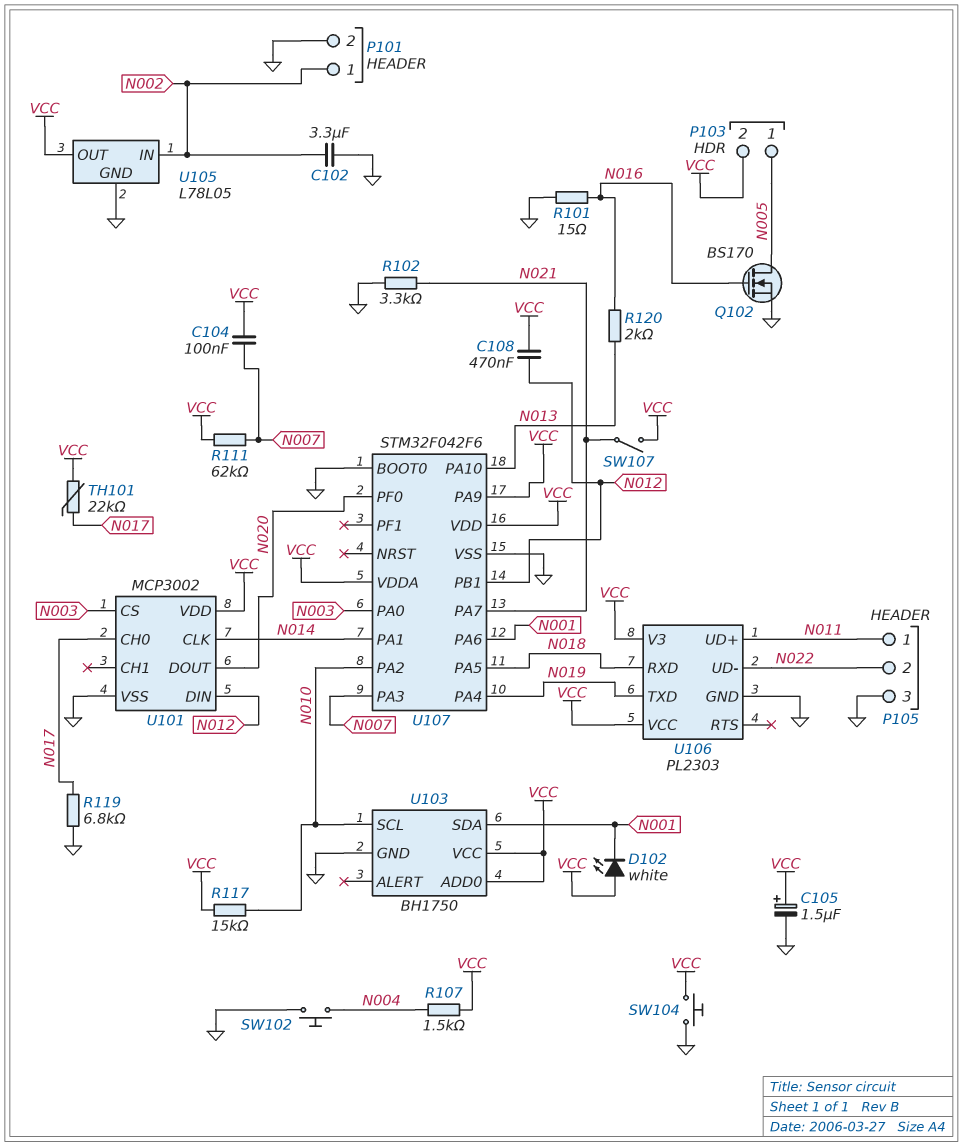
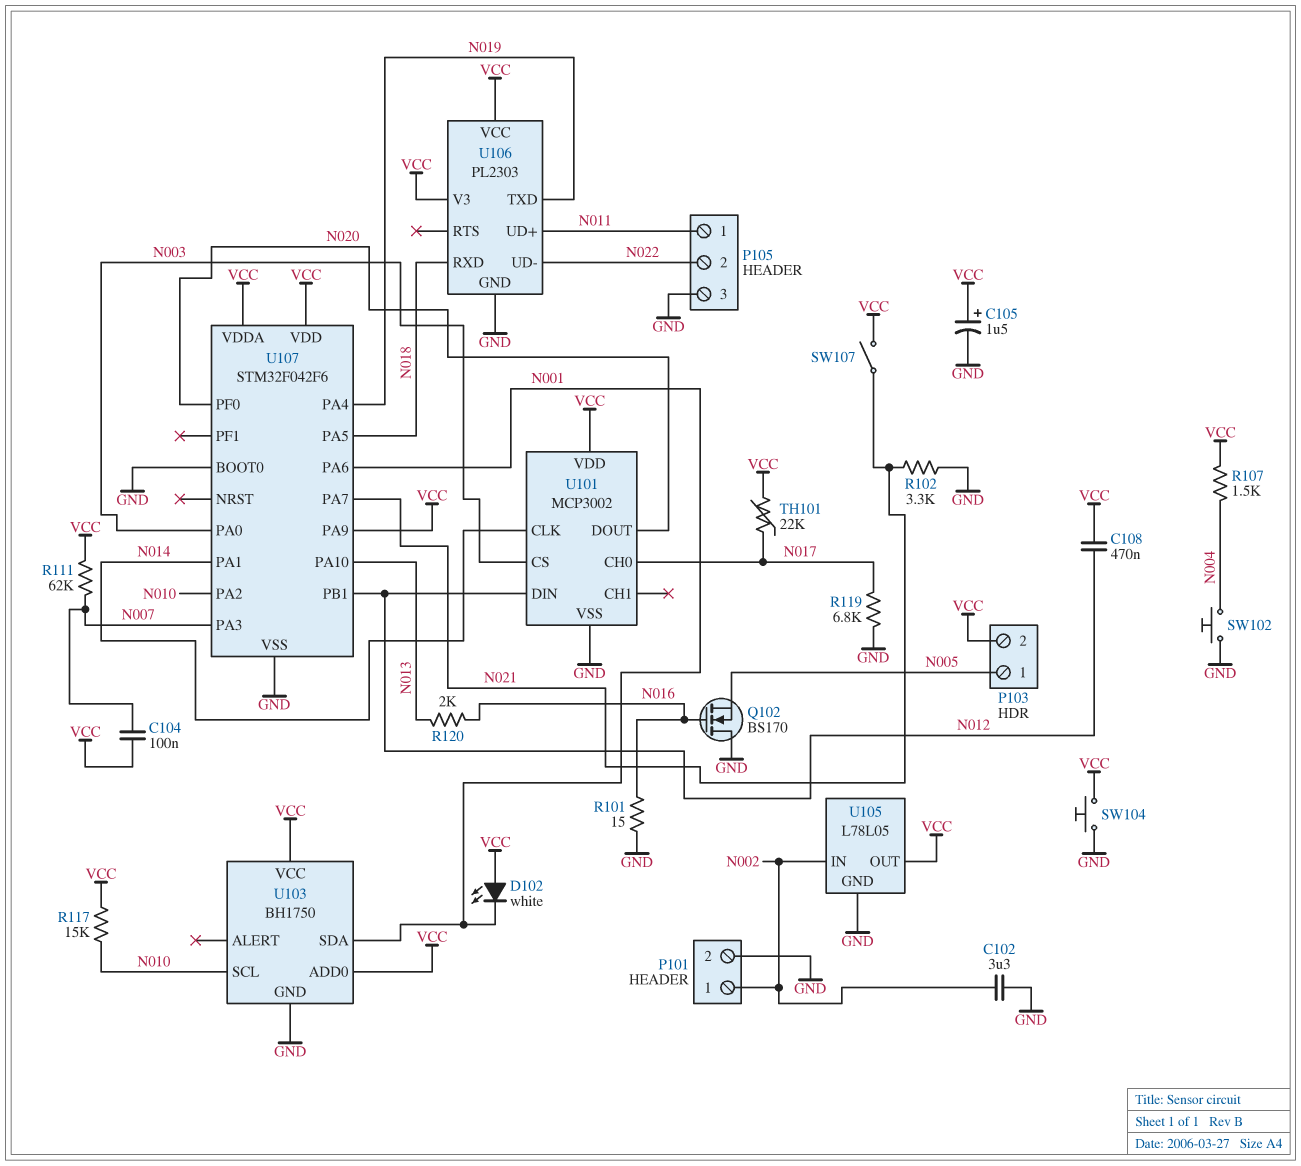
Q102: NMOS BS170 (G N016, D N005, S GND) -> NMOS BS170 (G N016, D GND, S N005)

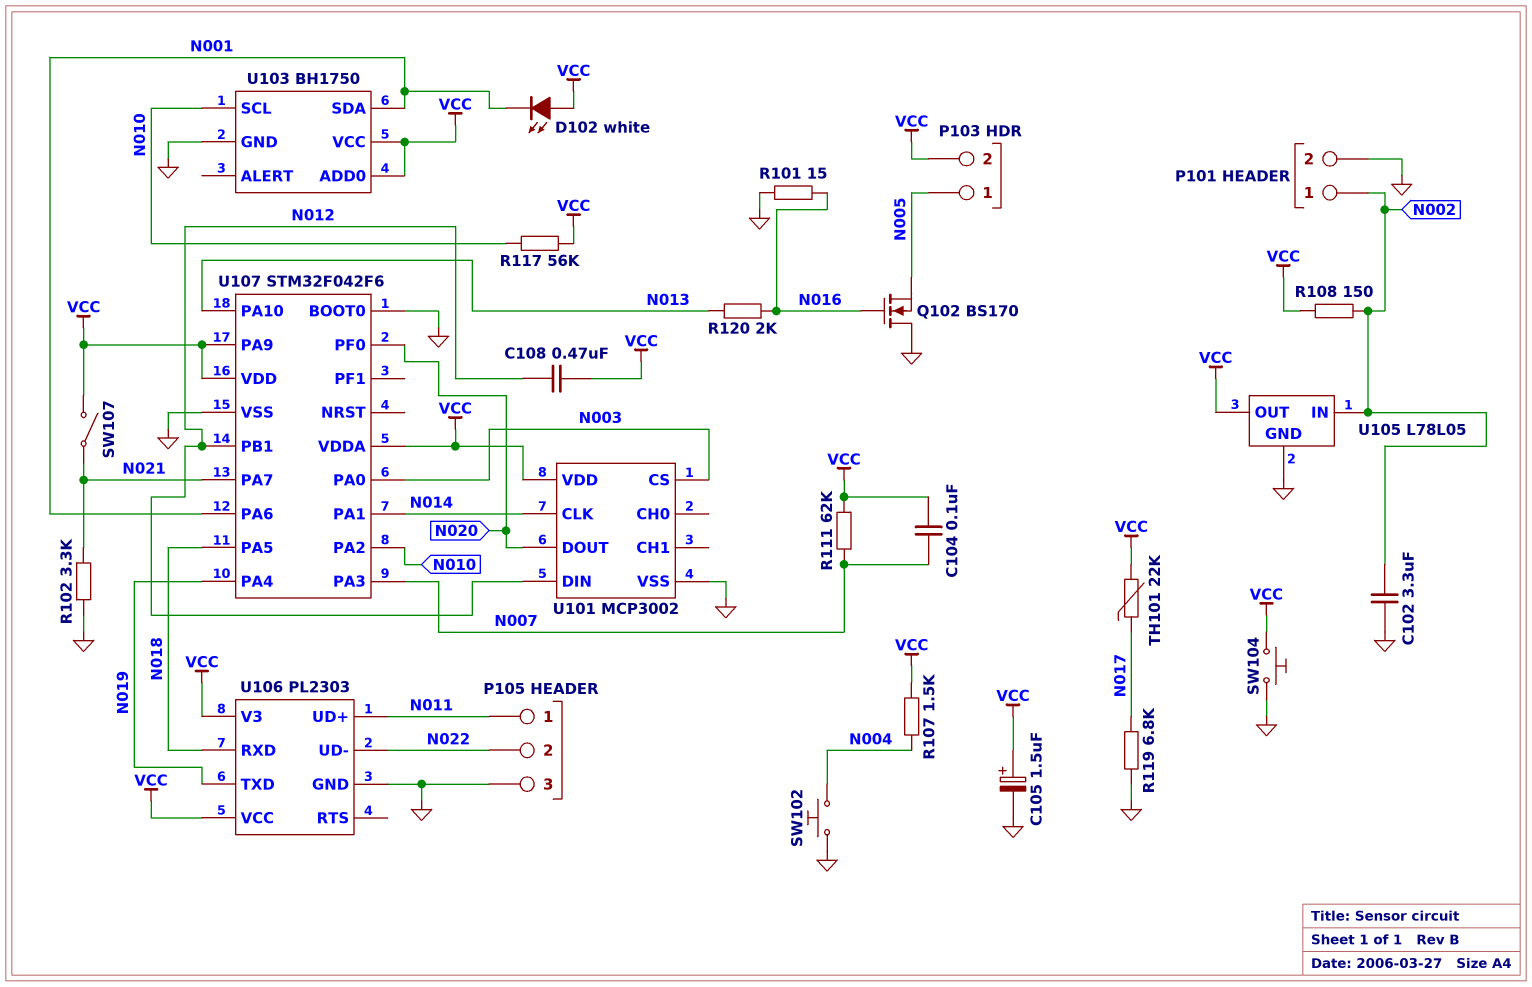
R108: none -> 150 (N002, VCC)
R117: 15k (N010, VCC) -> 56k (N010, VCC)
U101 pin CH0: N017 -> none

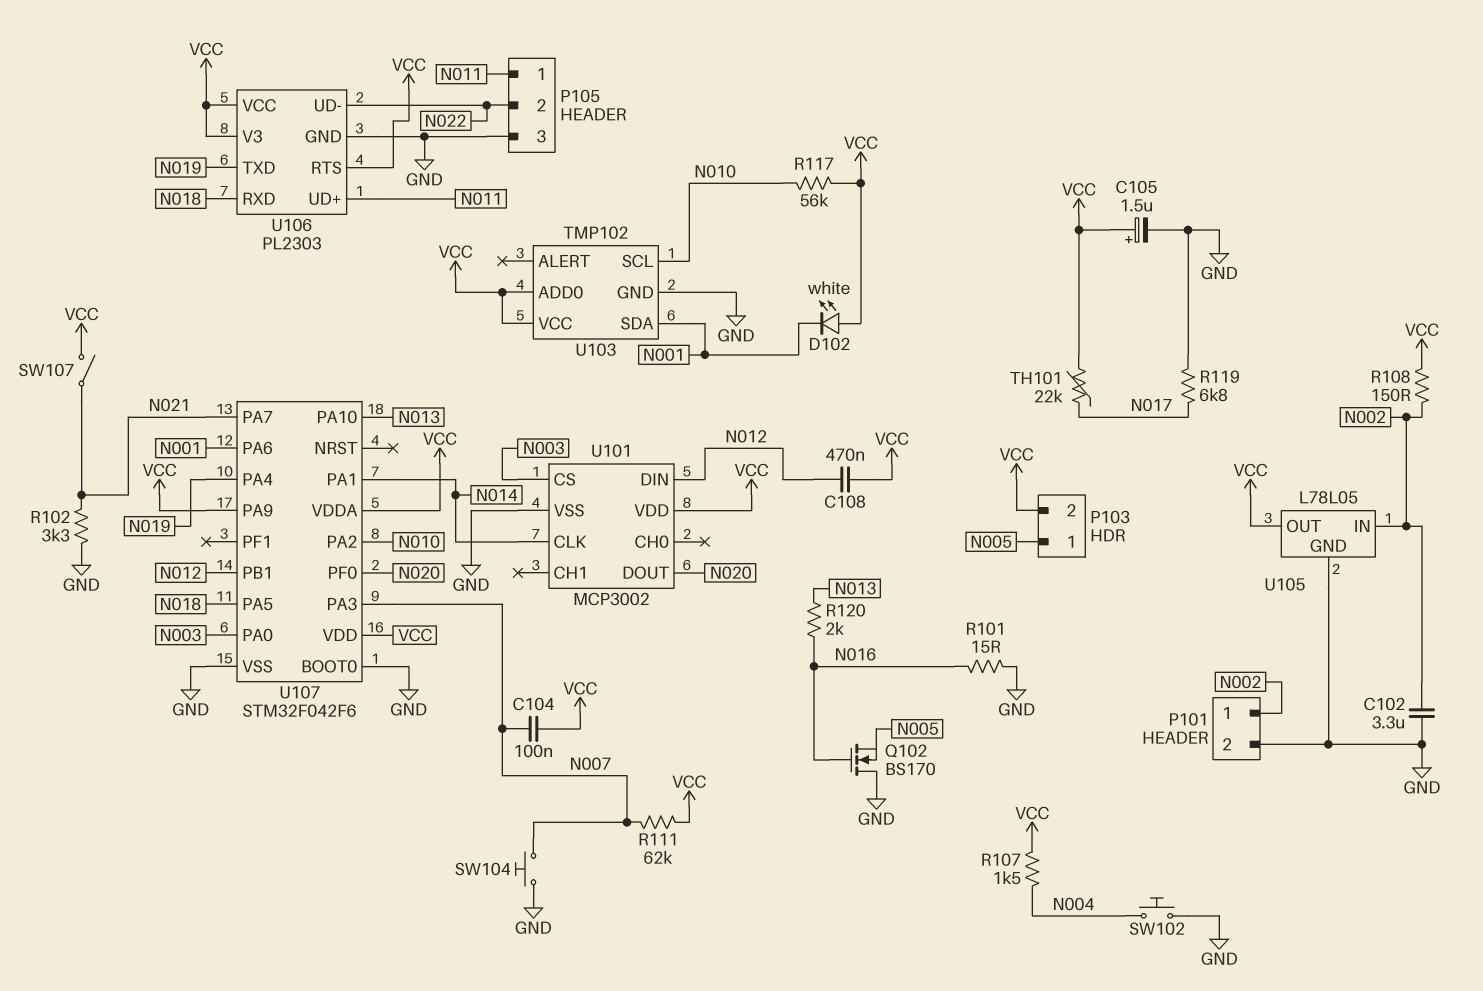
SW104: button (GND, VCC) -> button (GND, N007)
U103: BH1750 -> TMP102
U106 pin RTS: none -> VCC

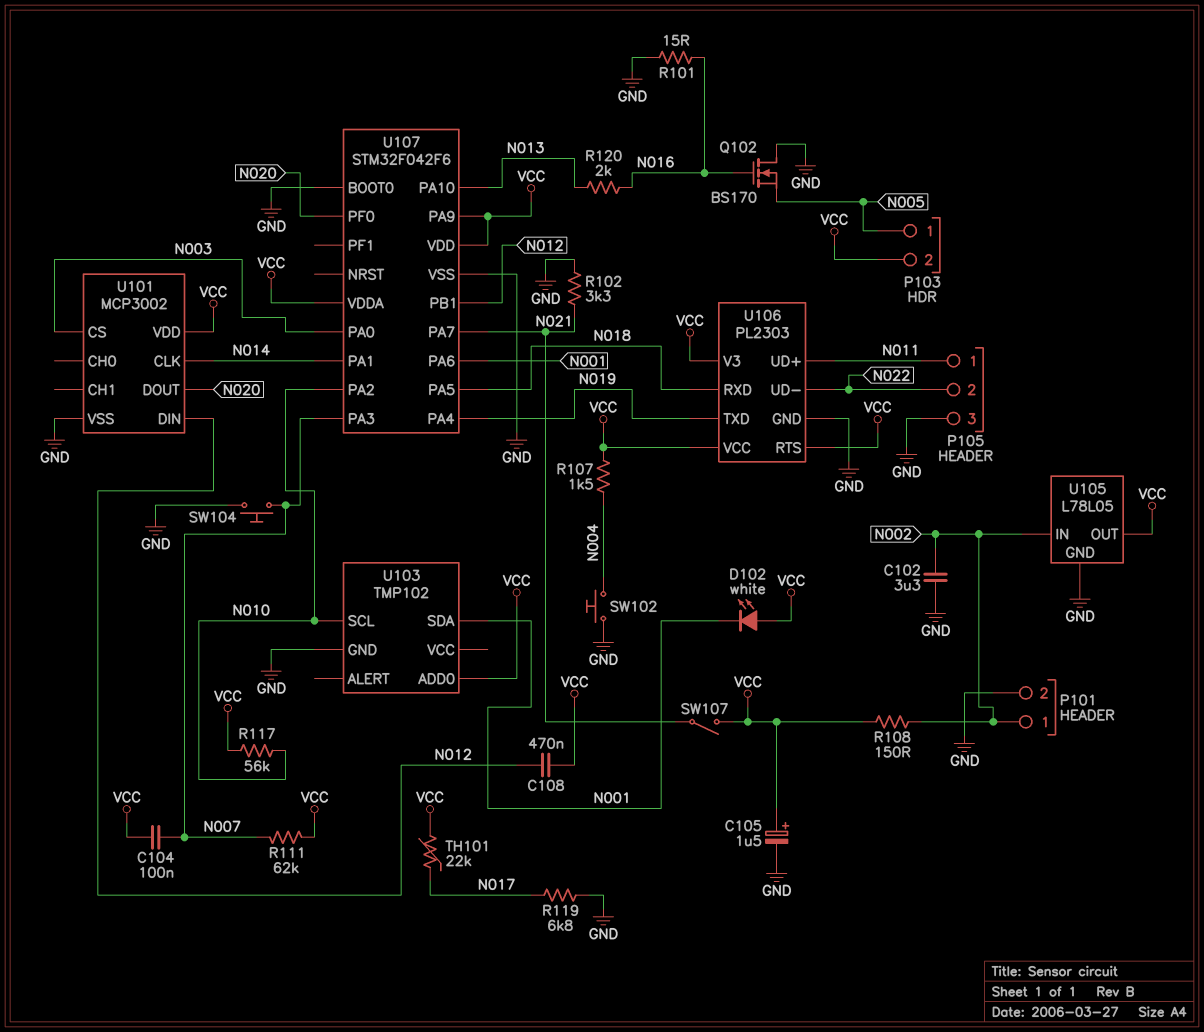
U103 pin VCC: VCC -> none

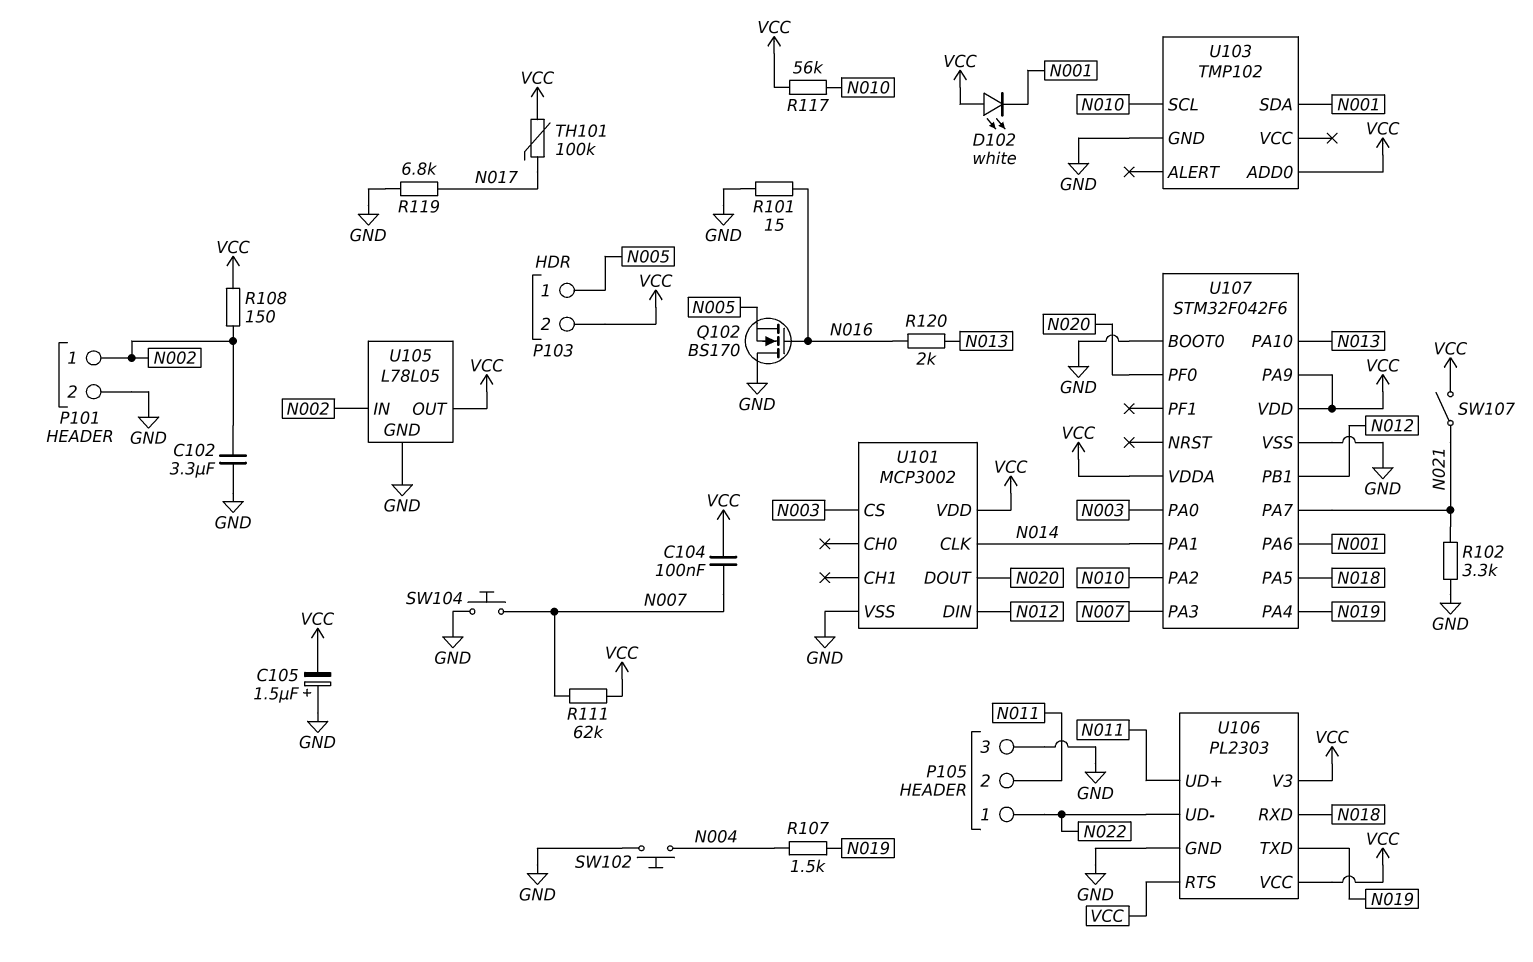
C105: 1.5uF (plus VCC, minus GND) -> 1.5uF (plus GND, minus VCC)
C108: 470nF (N012, VCC) -> none
P105 pin 1: N011 -> N022
P105 pin 2: N022 -> N011
R107: 1.5k (N004, VCC) -> 1.5k (N004, N019)
TH101: 22k (N017, VCC) -> 100k (N017, VCC)

